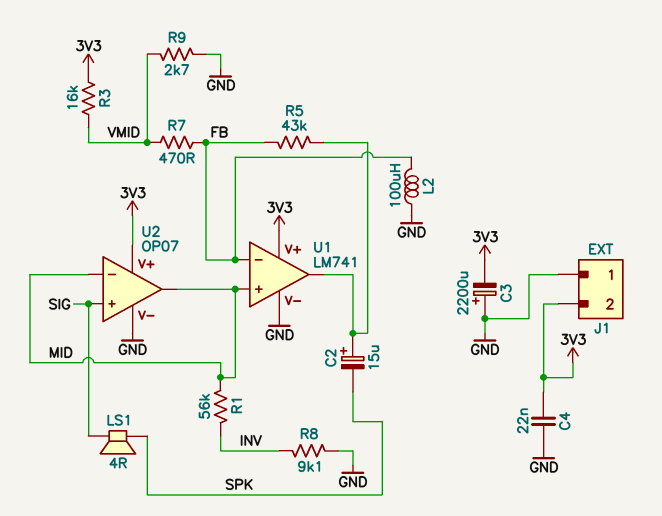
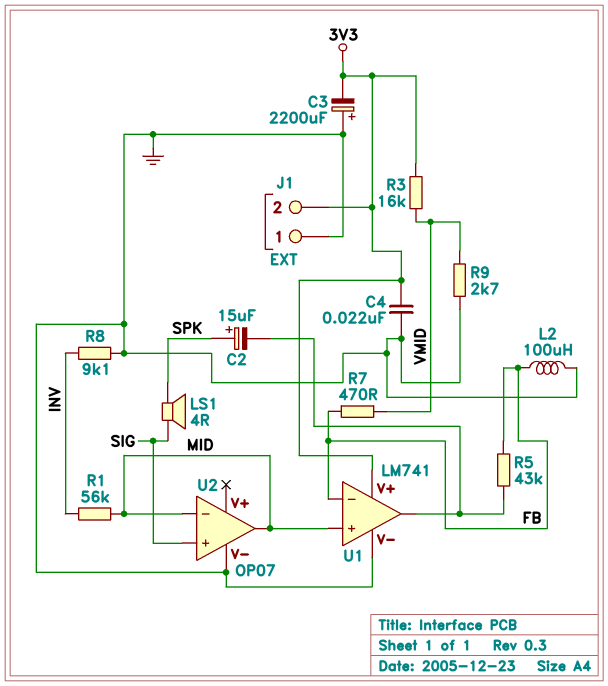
C2: 15uF (plus U1/out, minus SPK) -> 15uF (plus SPK, minus U1/out)
U2 pin V+: 3V3 -> none

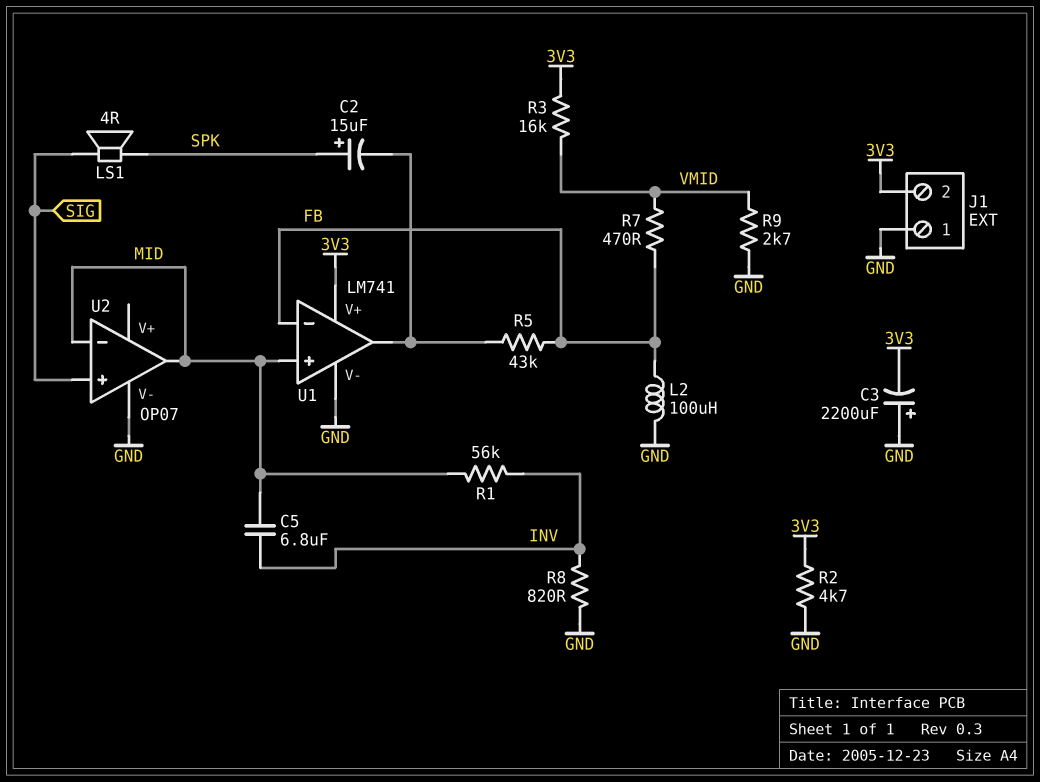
C4: 22nF (3V3, GND) -> none
C5: none -> 6.8uF (INV, MID)
R2: none -> 4.7k (3V3, GND)
R8: 9.1k (GND, INV) -> 820 (GND, INV)

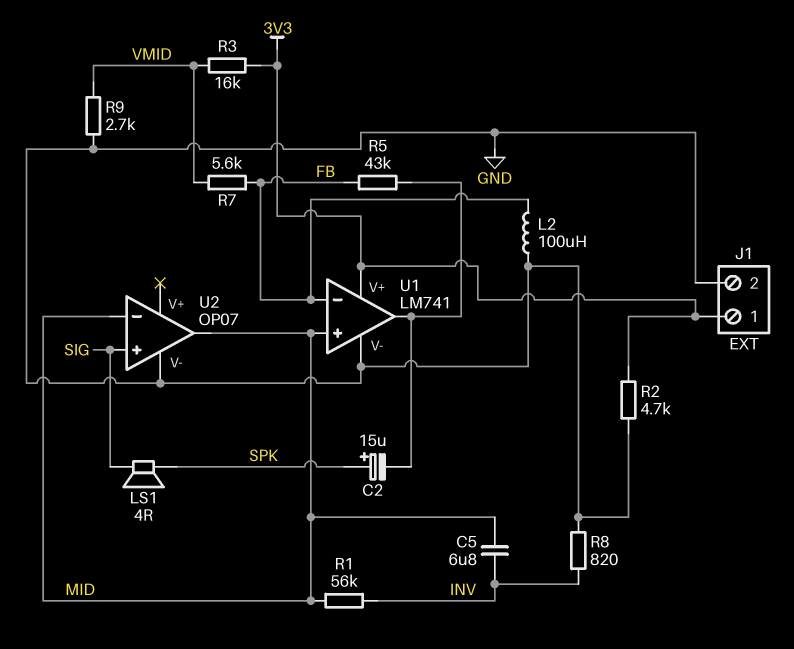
C3: 2200uF (plus GND, minus 3V3) -> none
J1 pin 1: GND -> 3V3
J1 pin 2: 3V3 -> GND
R7: 470 (FB, VMID) -> 5.6k (FB, VMID)

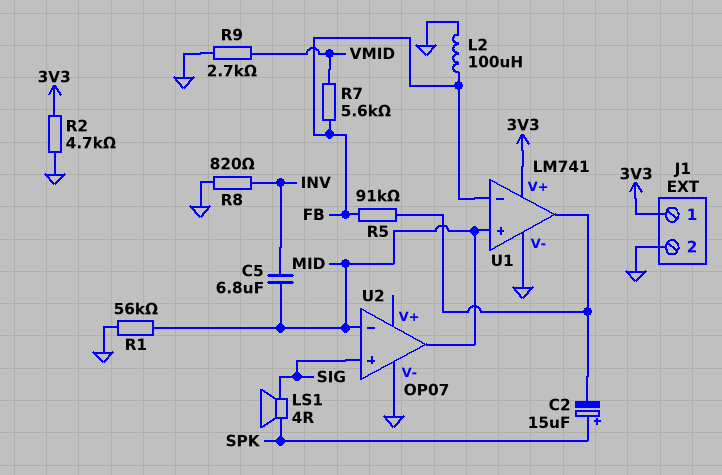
R1: 56k (INV, MID) -> 56k (GND, MID)
R3: 16k (3V3, VMID) -> none
R5: 43k (FB, U1/out) -> 91k (FB, U1/out)

